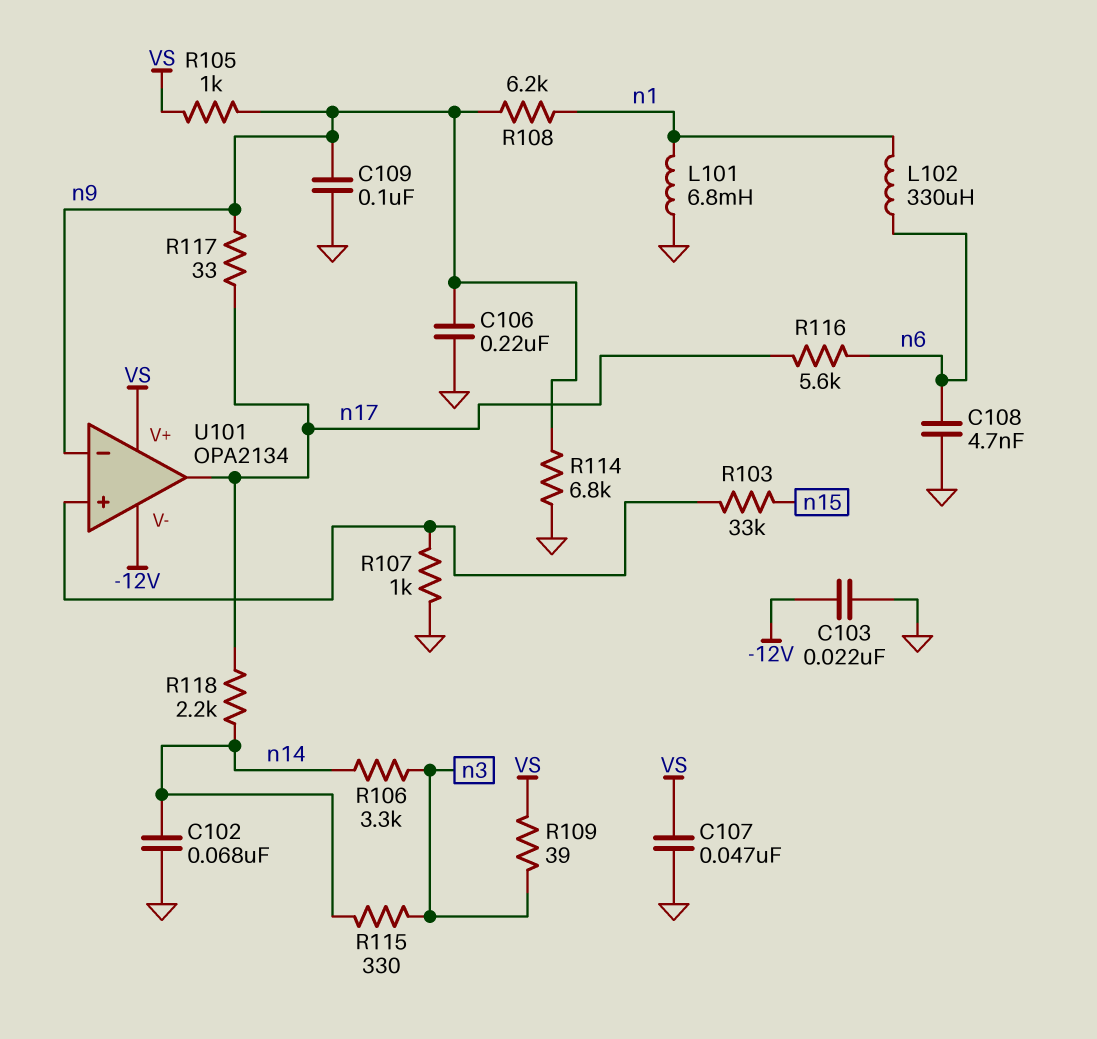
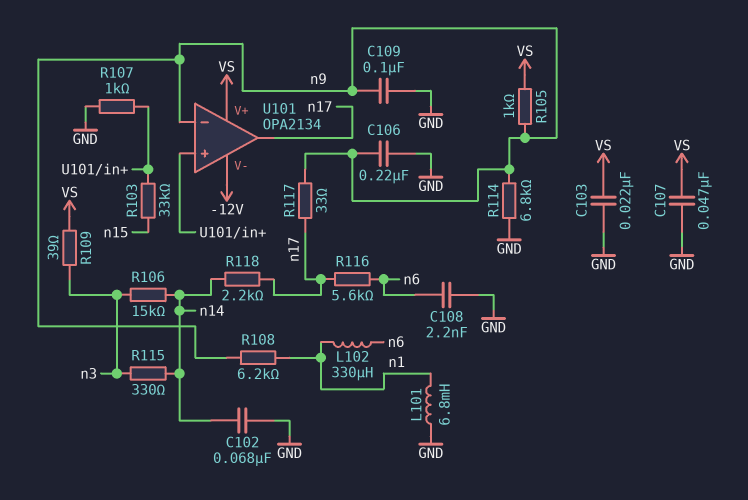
C103: 22nF (-12V, GND) -> 22nF (GND, VS)
C108: 4.7nF (GND, n6) -> 2.2nF (GND, n6)
R106: 3.3k (n3, n14) -> 15k (n3, n14)

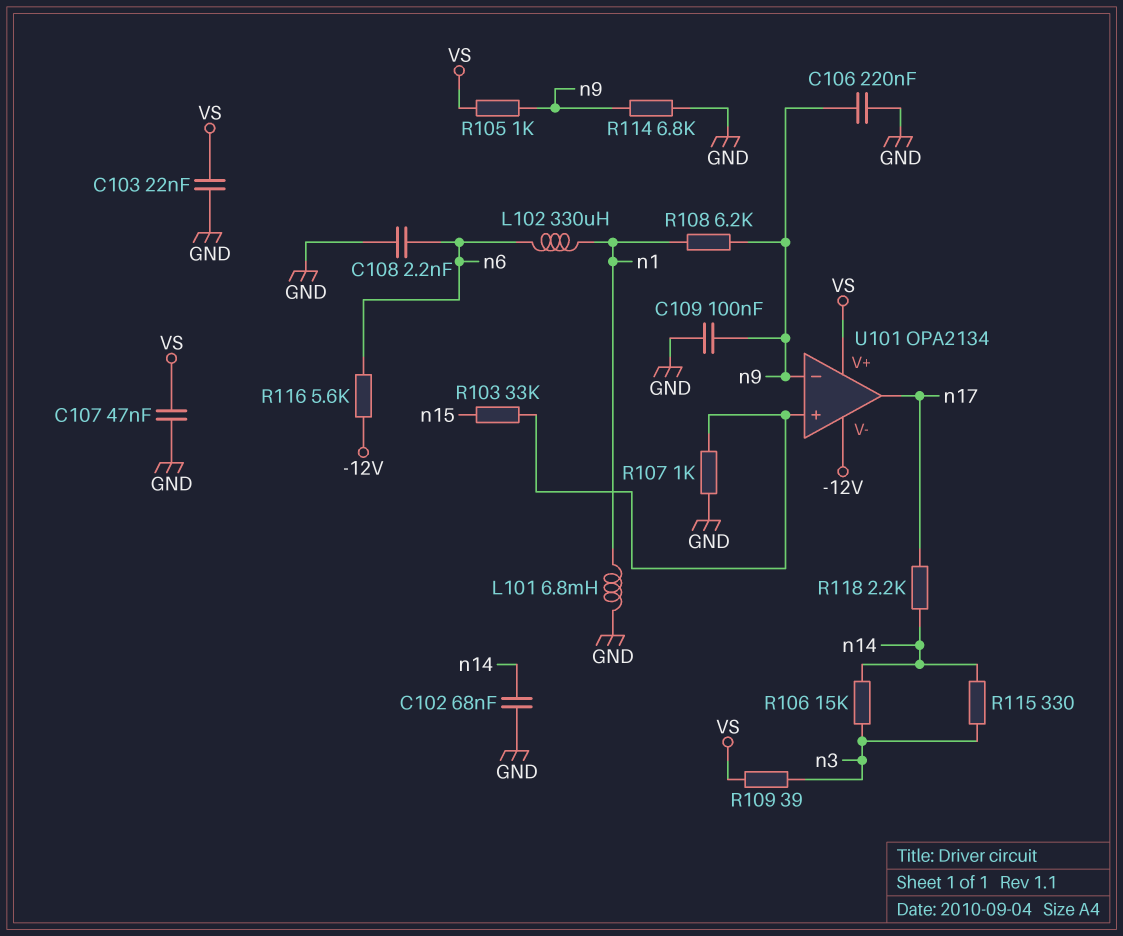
R116: 5.6k (n6, n17) -> 5.6k (-12V, n6)
R117: 33 (n9, n17) -> none

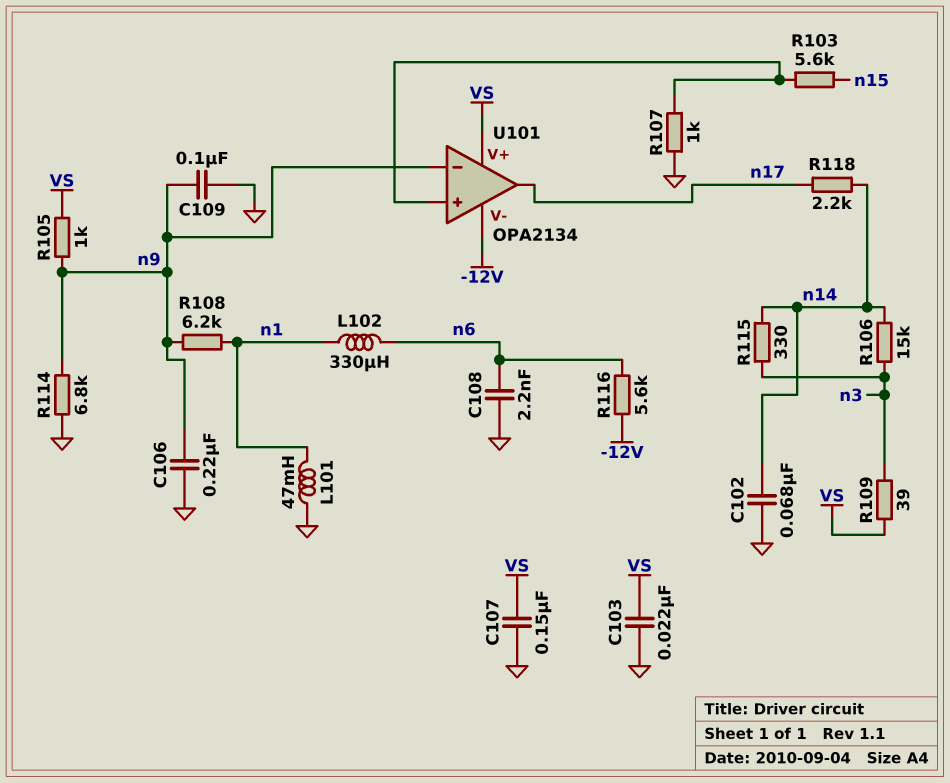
C107: 47nF (GND, VS) -> 150nF (GND, VS)
L101: 6.8mH (GND, n1) -> 47mH (GND, n1)
R103: 33k (U101/in+, n15) -> 5.6k (U101/in+, n15)

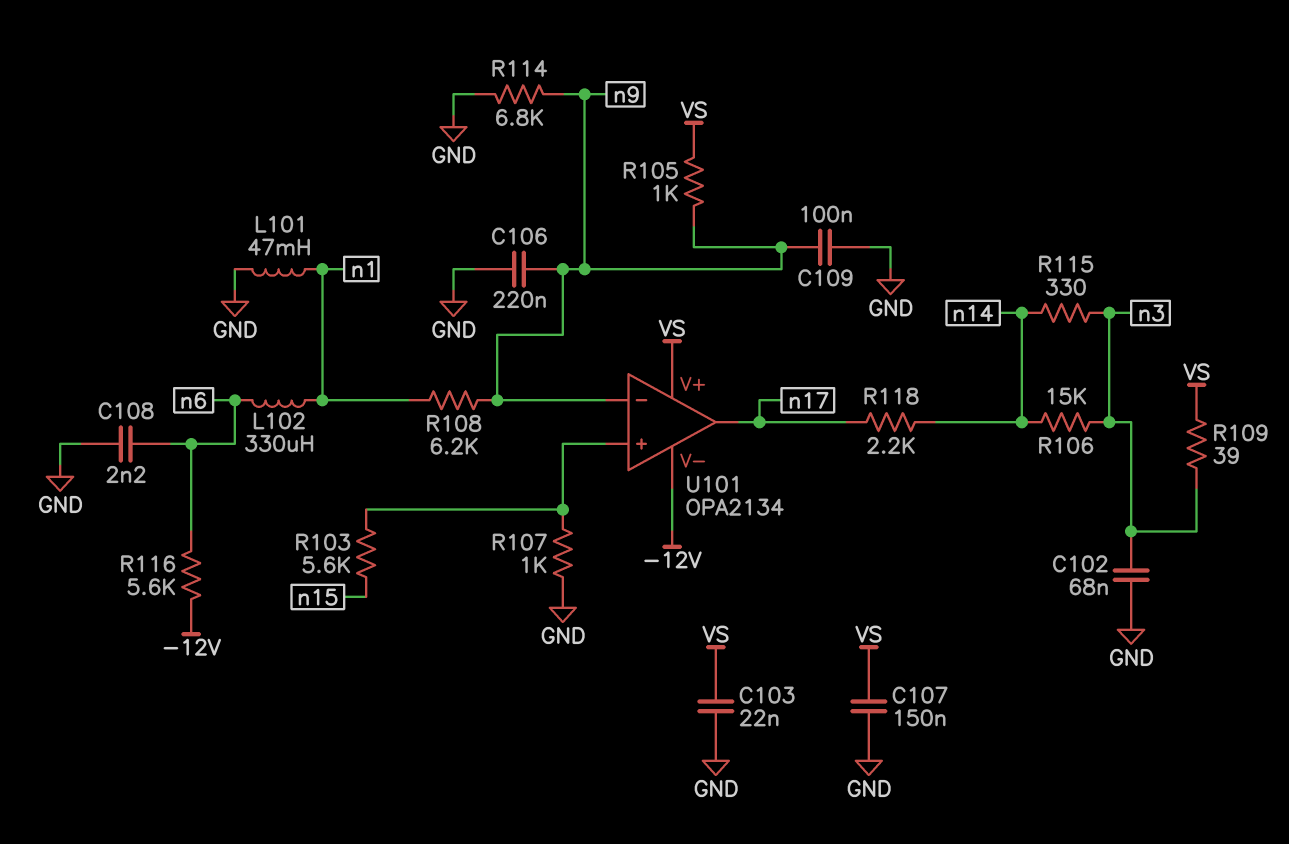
C102: 68nF (GND, n14) -> 68nF (GND, n3)

